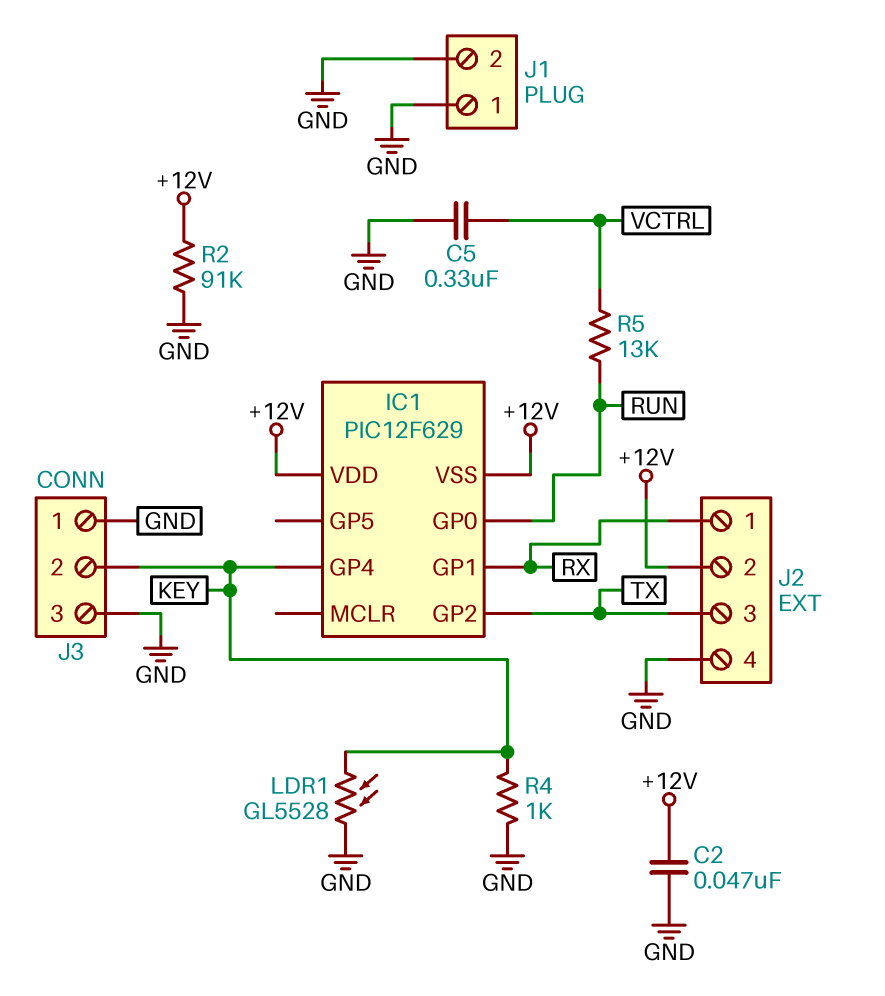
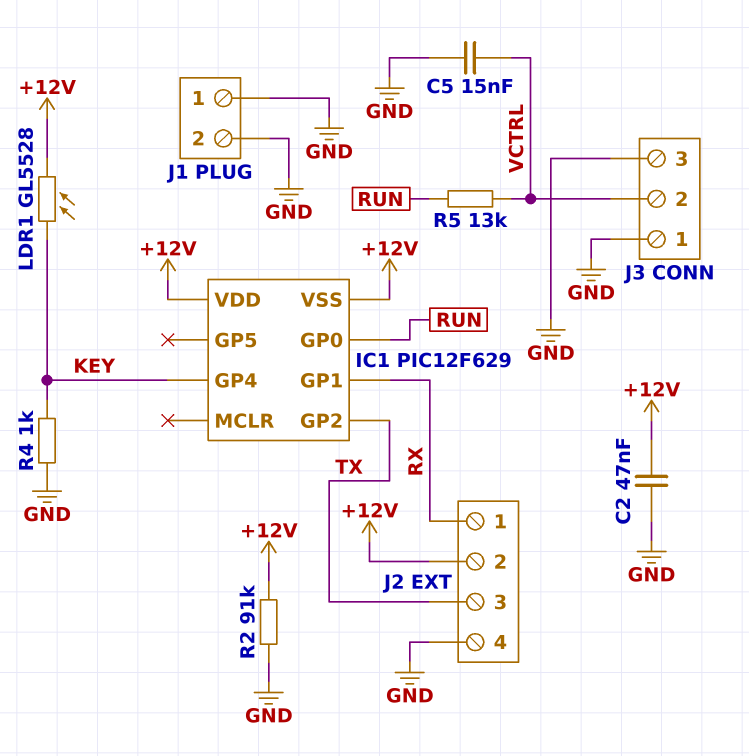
C5: 330nF (GND, VCTRL) -> 15nF (GND, VCTRL)
J3 pin 2: KEY -> VCTRL
LDR1: GL5528 (GND, KEY) -> GL5528 (+12V, KEY)

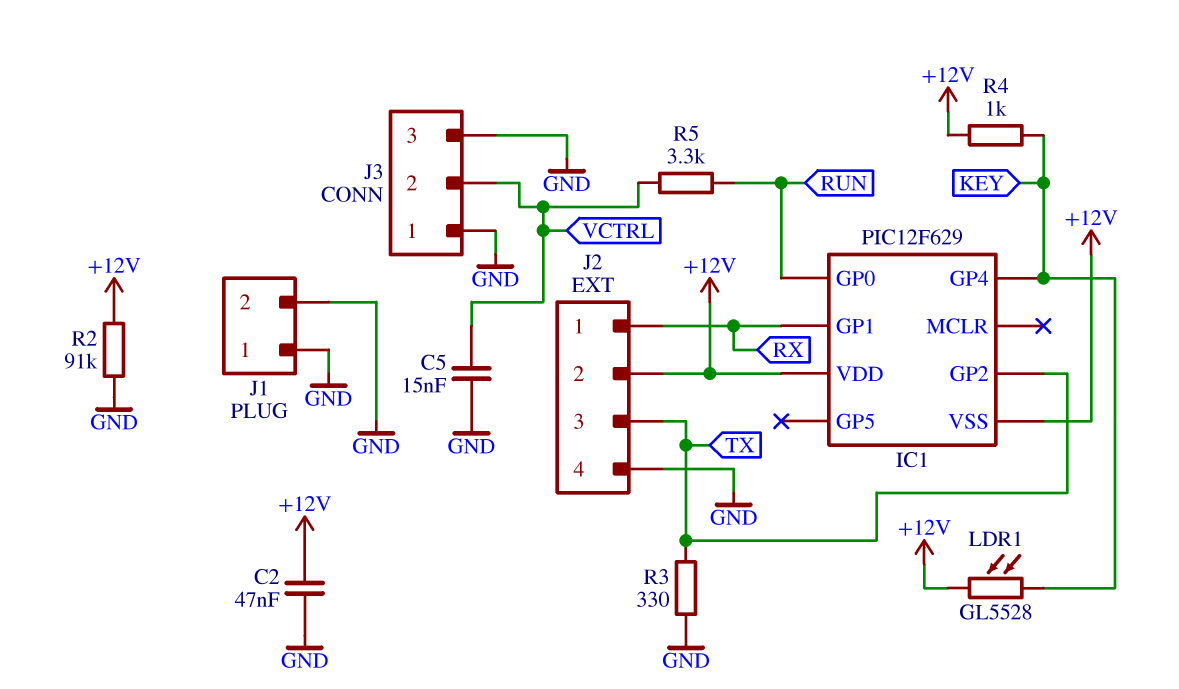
R3: none -> 330 (GND, TX)
R4: 1k (GND, KEY) -> 1k (+12V, KEY)
R5: 13k (RUN, VCTRL) -> 3.3k (RUN, VCTRL)

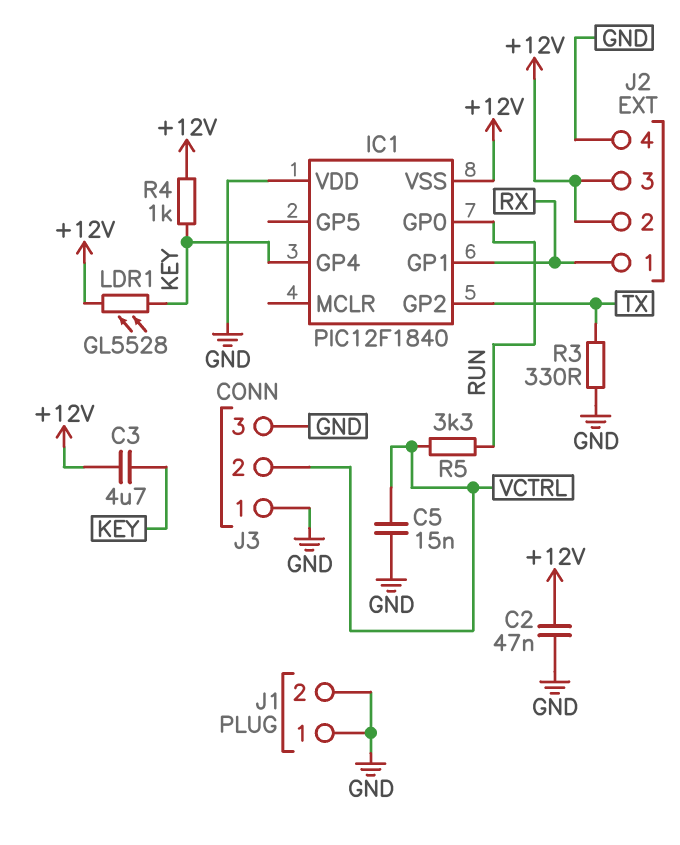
C3: none -> 4.7uF (+12V, KEY)
IC1: PIC12F629 -> PIC12F1840
IC1 pin VDD: +12V -> GND
J2 pin 3: TX -> +12V
R2: 91k (+12V, GND) -> none

